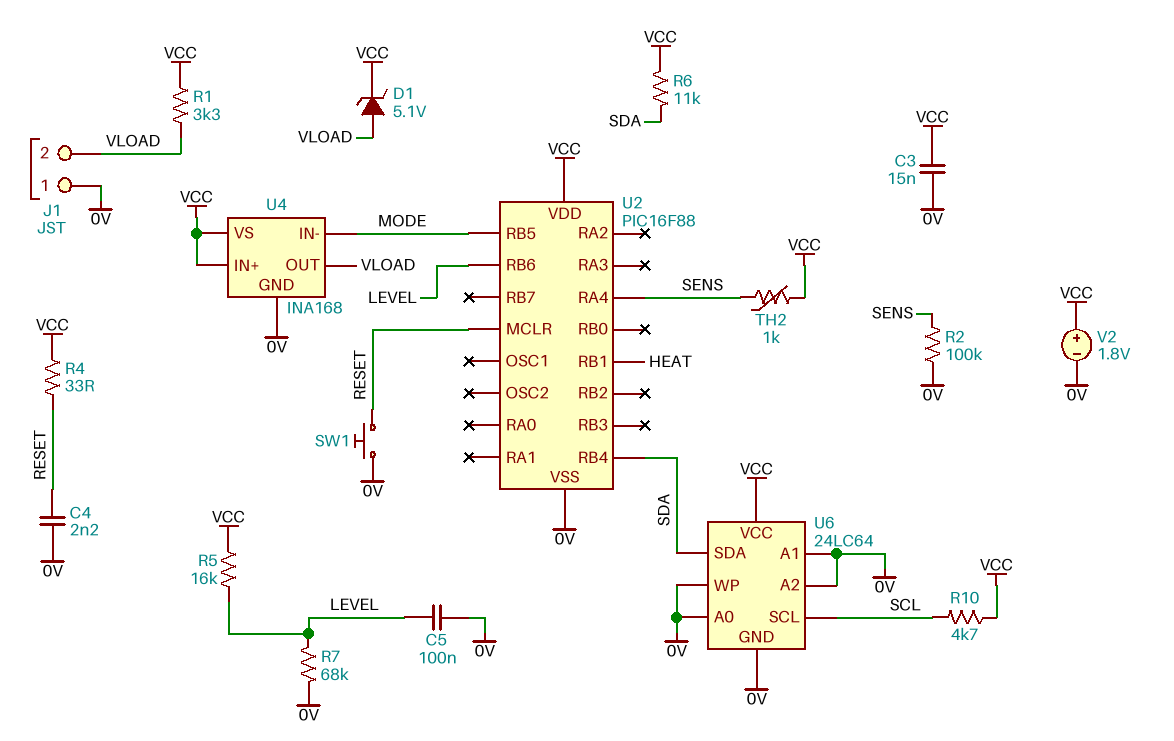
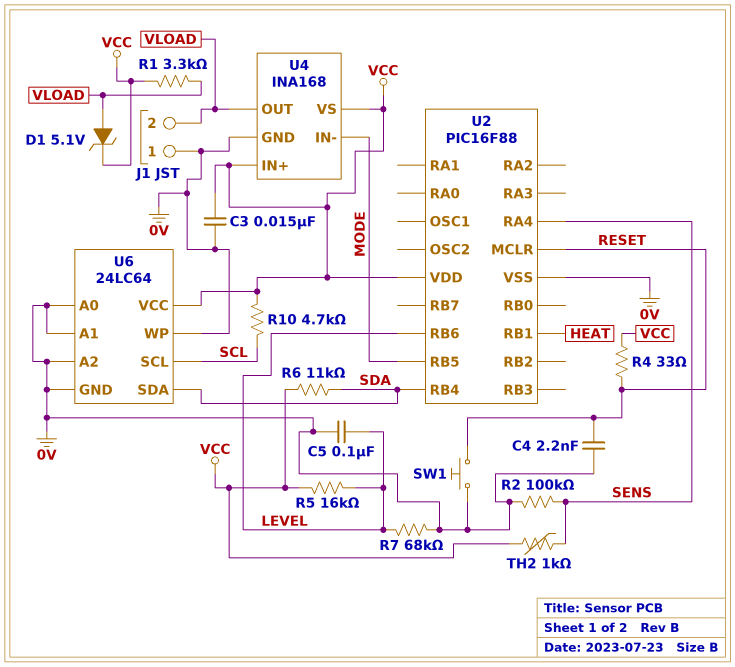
V2: 1.8V (plus VCC, minus 0V) -> none

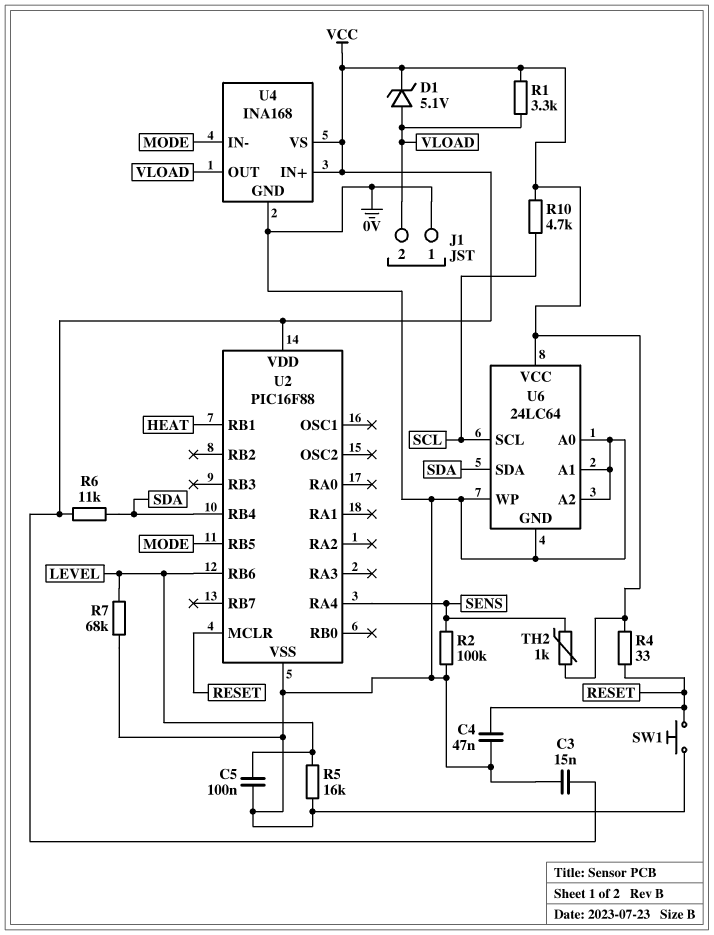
C4: 2.2nF (0V, RESET) -> 47nF (0V, RESET)
R5: 16k (LEVEL, VCC) -> 16k (0V, LEVEL)

